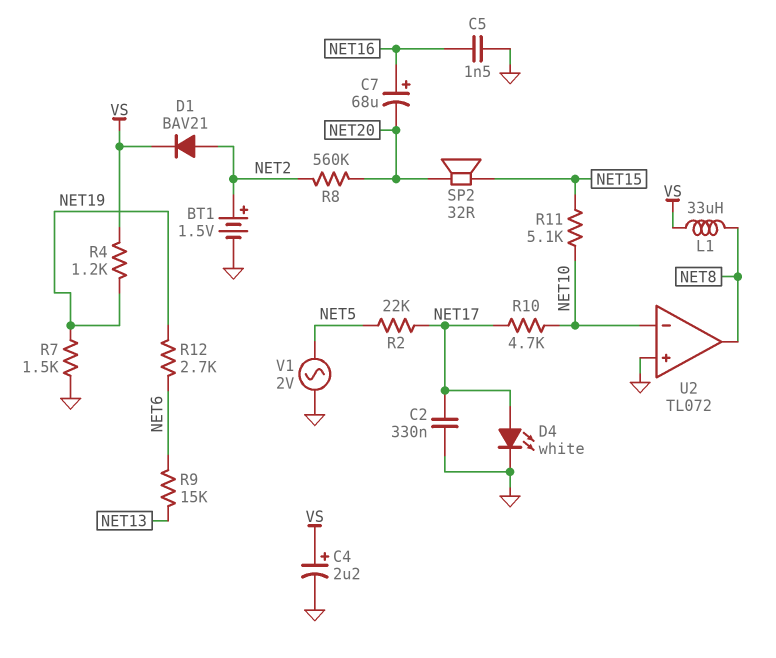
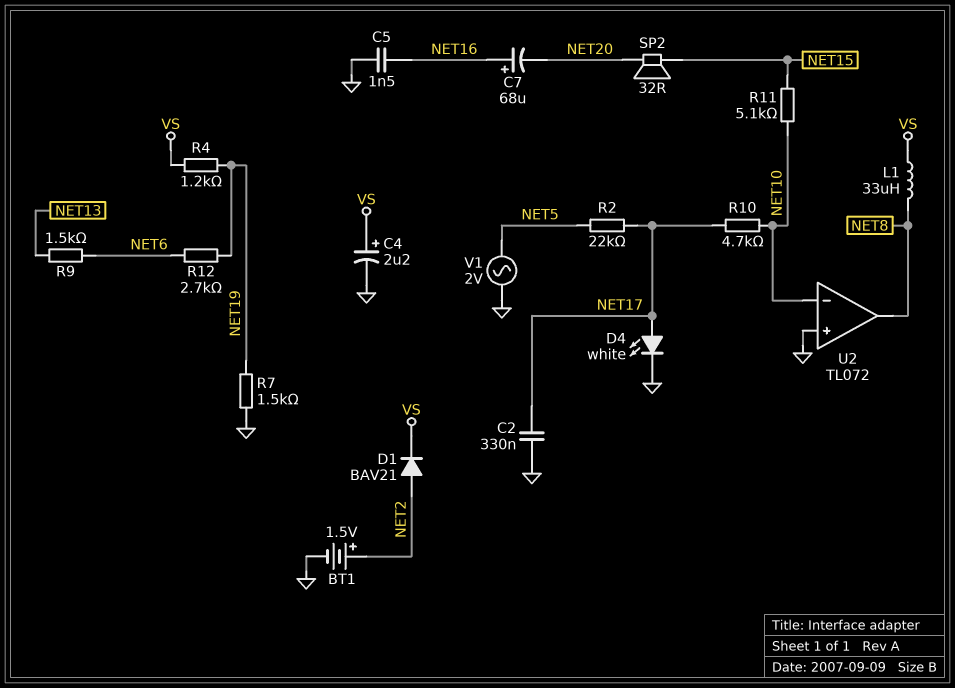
R8: 560k (NET2, NET20) -> none
R9: 15k (NET6, NET13) -> 1.5k (NET6, NET13)

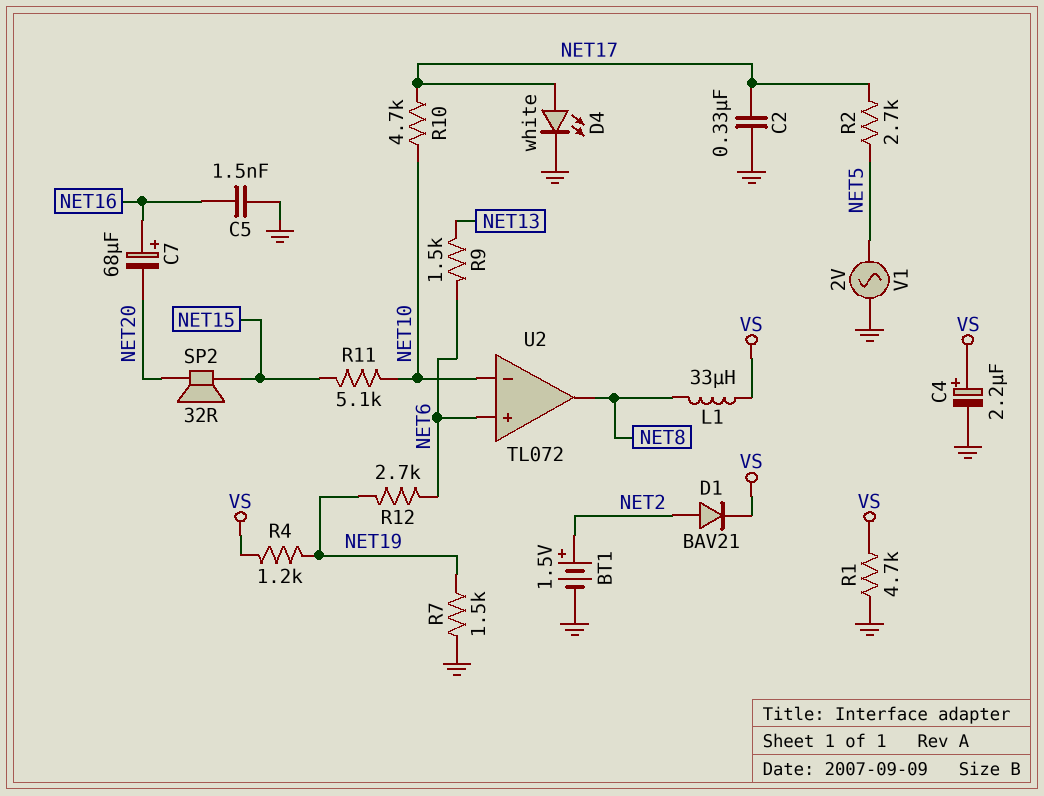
R1: none -> 4.7k (GND, VS)
R2: 22k (NET5, NET17) -> 2.7k (NET5, NET17)
U2 pin in+: GND -> NET6

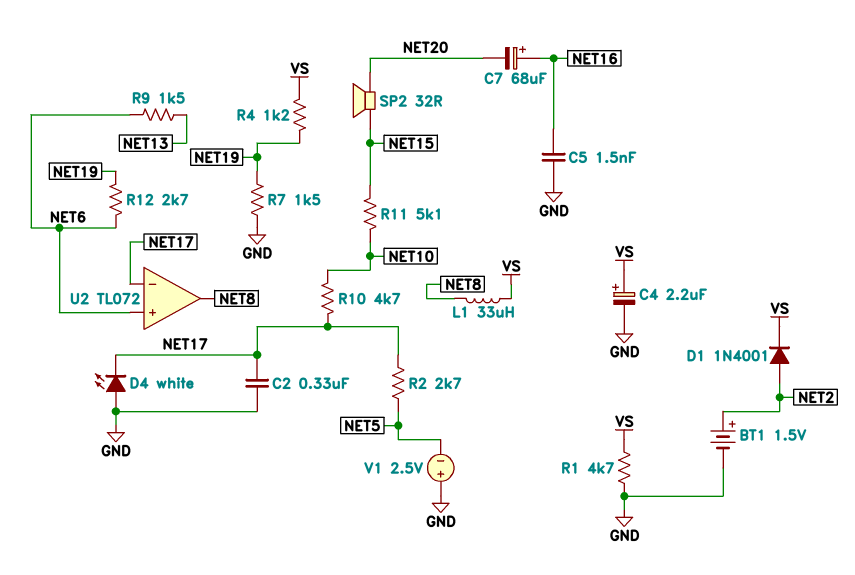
D1: diode BAV21 (A NET2, K VS) -> diode 1N4001 (A NET2, K VS)
D4: LED white (A NET17, K GND) -> LED white (A GND, K NET17)
U2 pin in-: NET10 -> NET17
V1: AC 2V (GND, NET5) -> 2.5V (plus GND, minus NET5)

